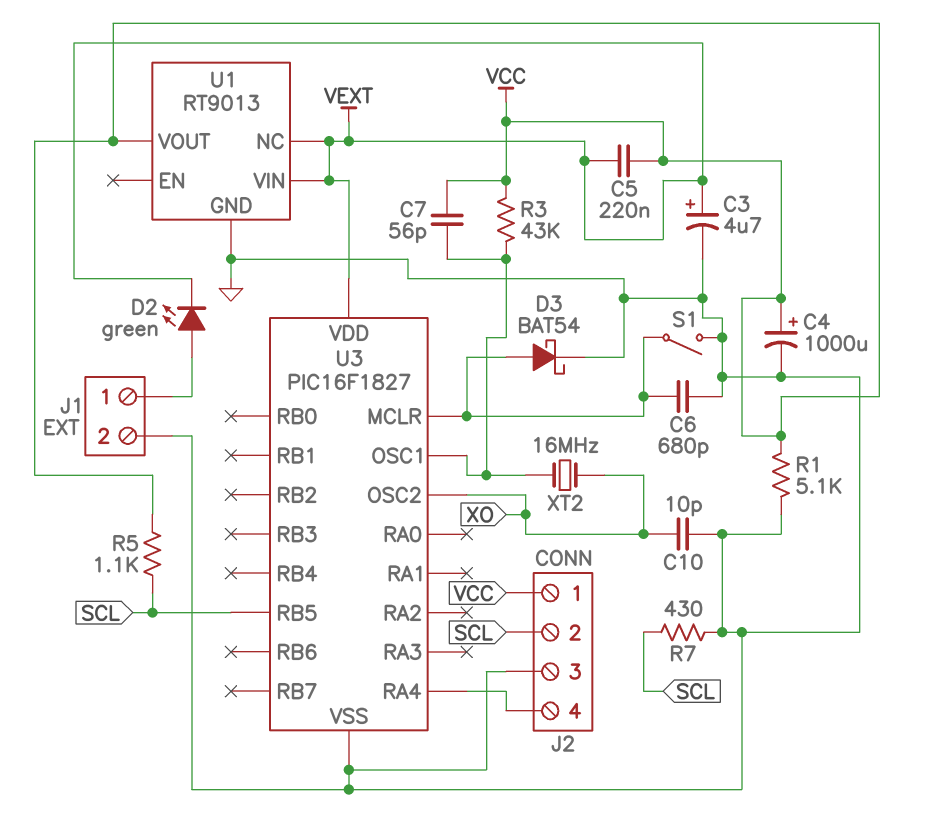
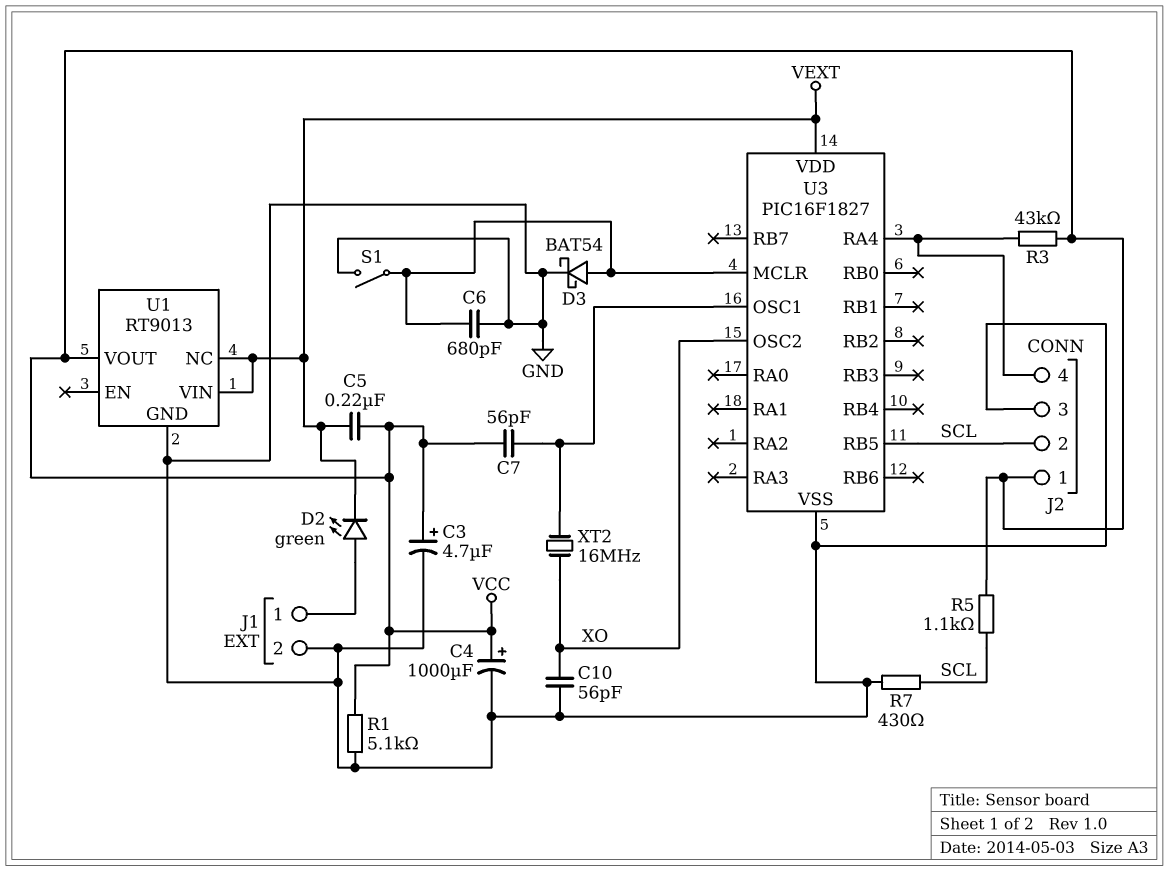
C3: 4.7uF (plus VEXT, minus GND) -> 4.7uF (plus VCC, minus GND)
C10: 10pF (GND, XO) -> 56pF (GND, XO)
R3: 43k (U3/OSC1, VCC) -> 43k (J2/4, VCC)

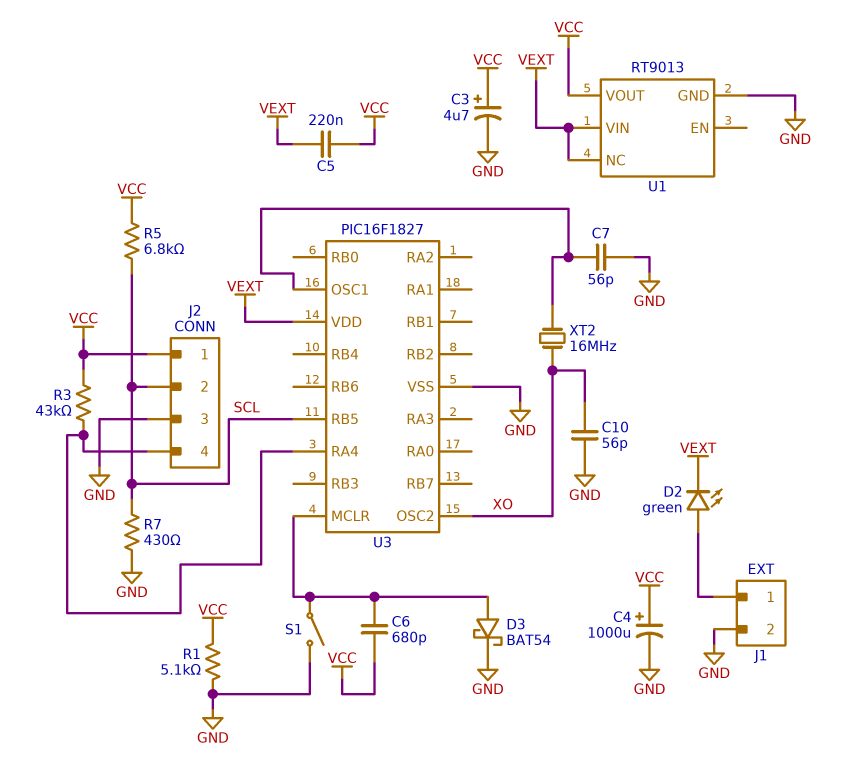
C6: 680pF (GND, U3/MCLR) -> 680pF (U3/MCLR, VCC)
C7: 56pF (U3/OSC1, VCC) -> 56pF (GND, U3/OSC1)
R5: 1.1k (SCL, VCC) -> 6.8k (SCL, VCC)

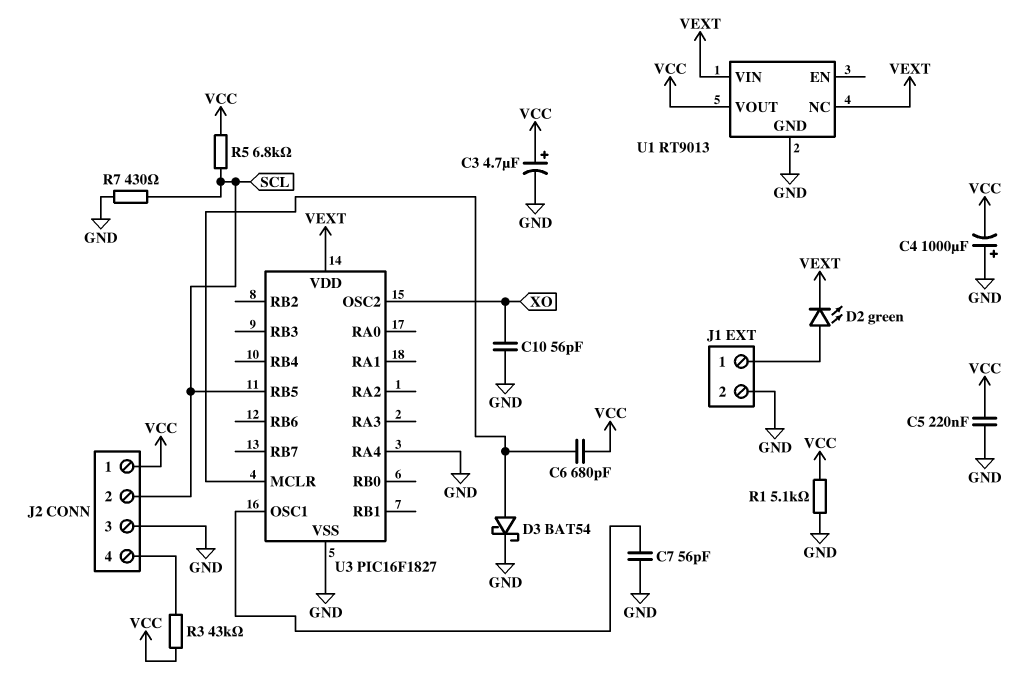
C4: 1000uF (plus VCC, minus GND) -> 1000uF (plus GND, minus VCC)
C5: 220nF (VCC, VEXT) -> 220nF (GND, VCC)
S1: switch (GND, U3/MCLR) -> none
U3 pin RA4: J2/4 -> GND
XT2: 16MHz (U3/OSC1, XO) -> none

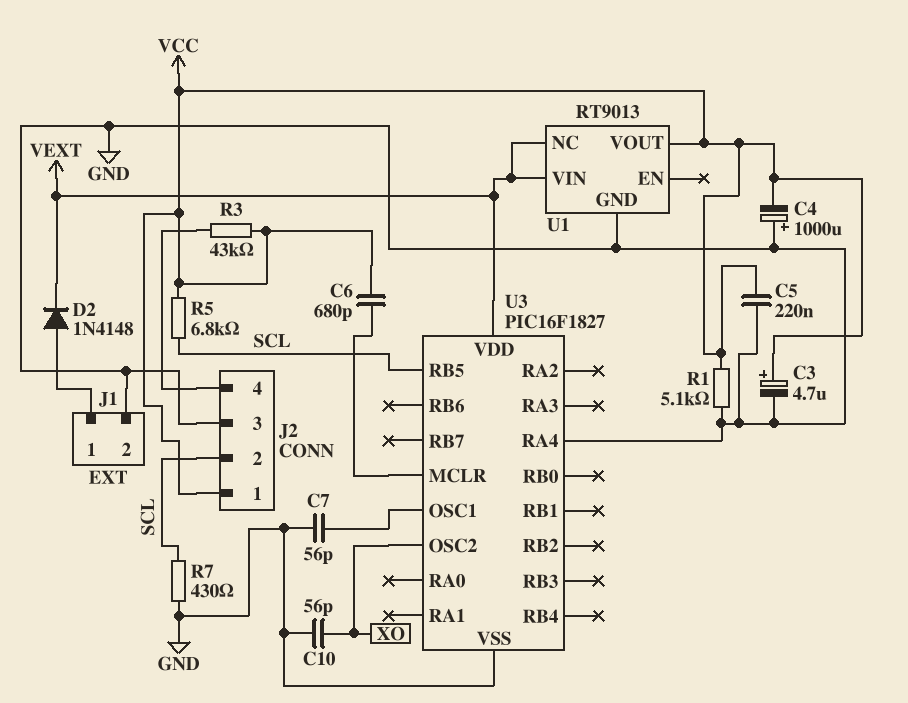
D2: LED green (A J1/1, K VEXT) -> diode 1N4148 (A J1/1, K VEXT)
D3: schottky BAT54 (A U3/MCLR, K GND) -> none

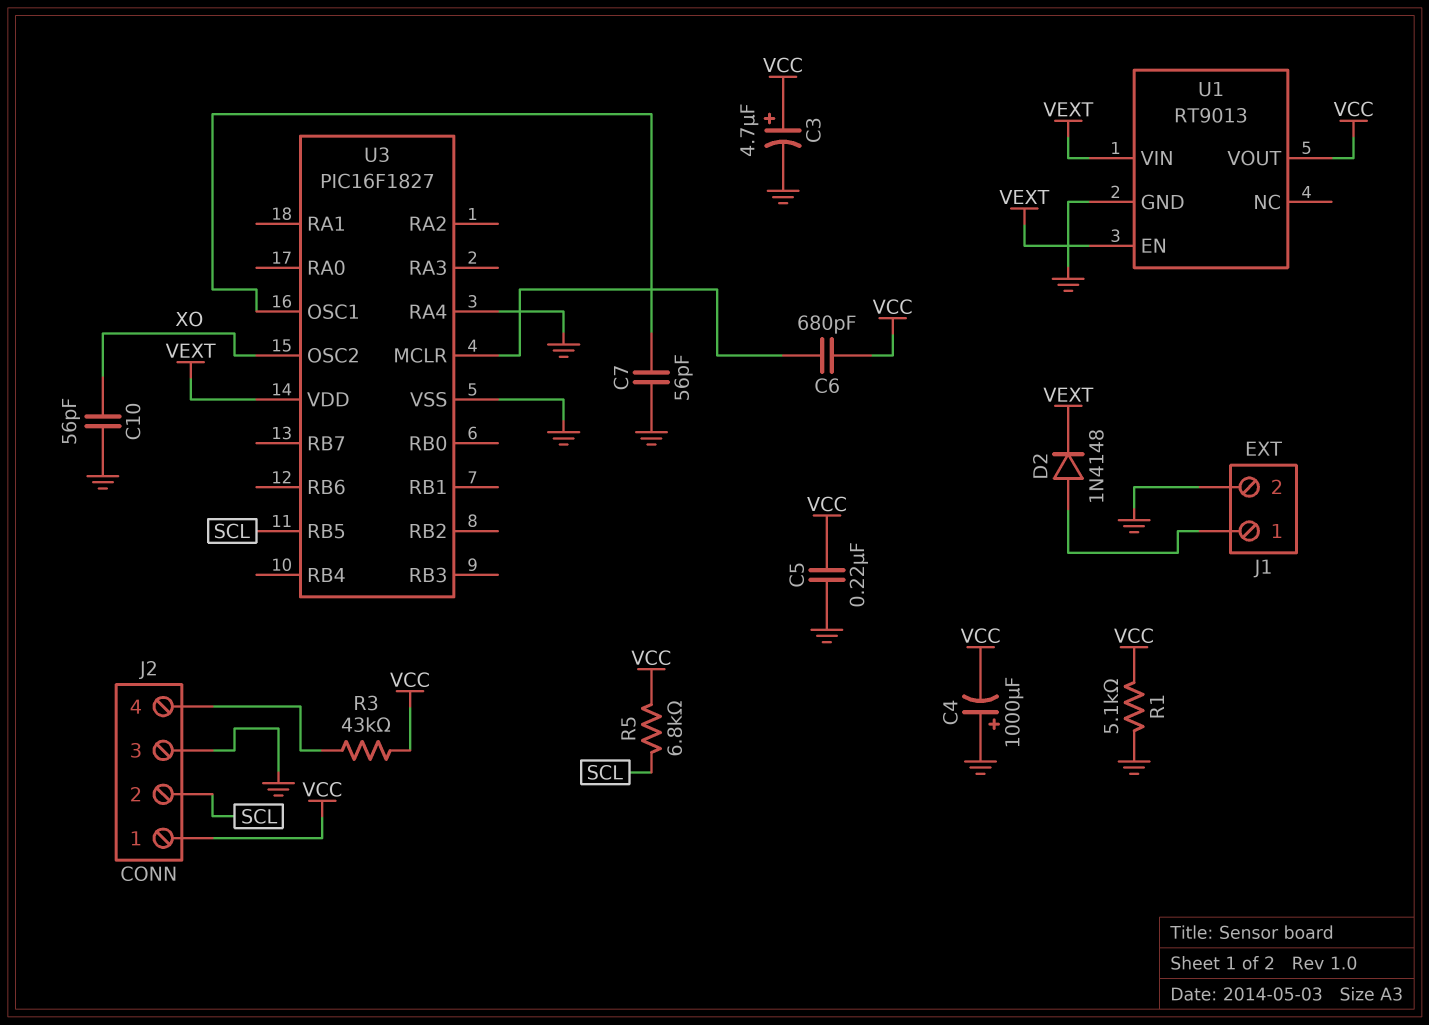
R7: 430 (GND, SCL) -> none
U1 pin EN: none -> VEXT
U1 pin NC: VEXT -> none

